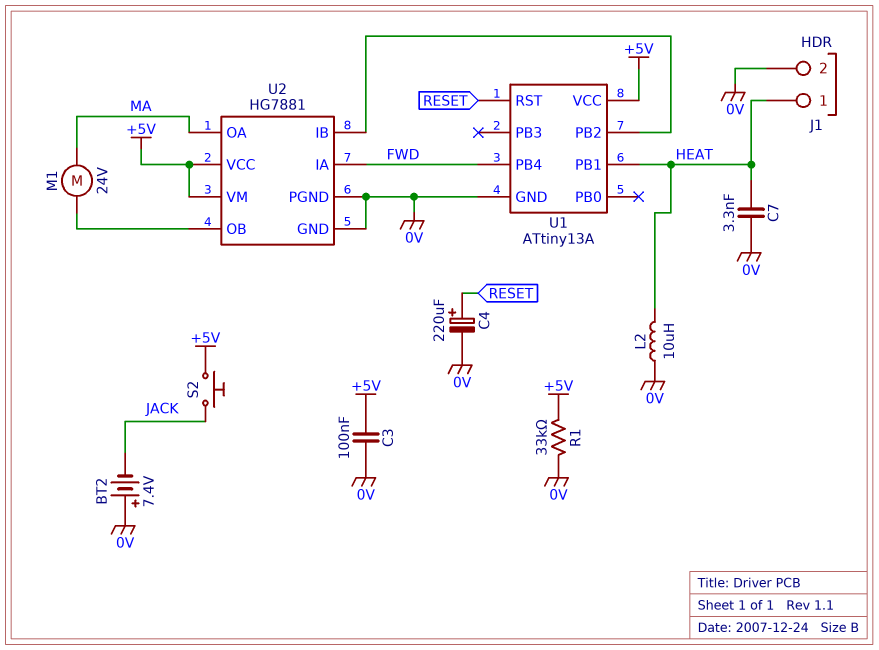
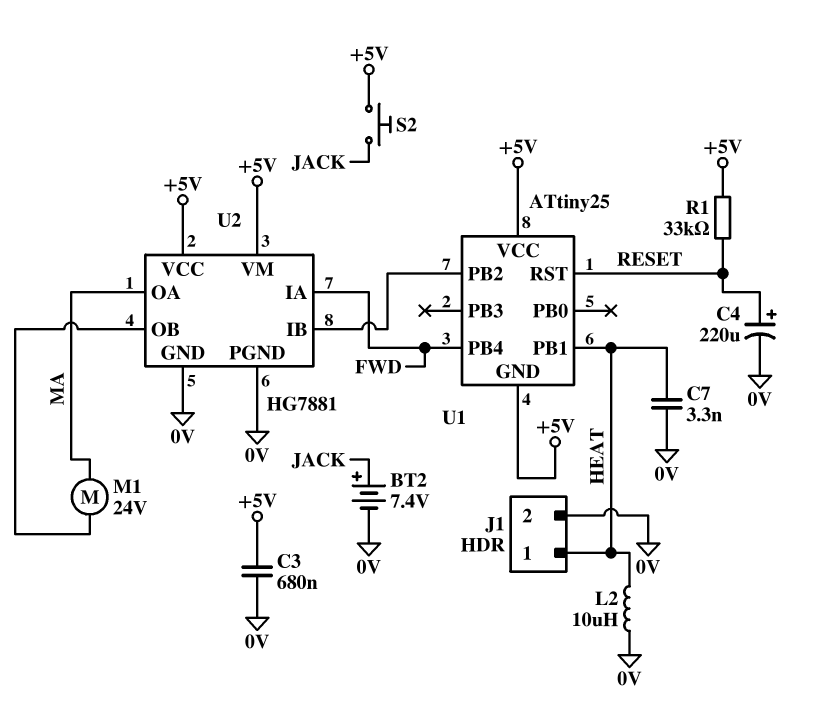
BT2: 7.4V (plus 0V, minus JACK) -> 7.4V (plus JACK, minus 0V)
C3: 100nF (+5V, 0V) -> 680nF (+5V, 0V)
R1: 33k (+5V, 0V) -> 33k (+5V, RESET)
U1: ATtiny13A -> ATtiny25
U1 pin GND: 0V -> +5V

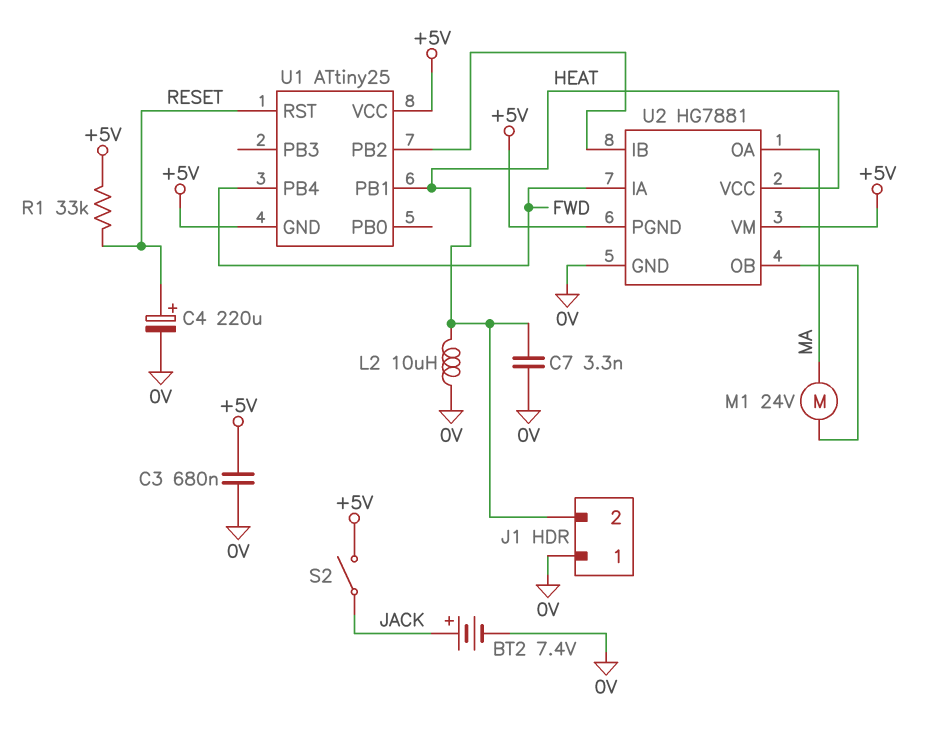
J1 pin 1: HEAT -> 0V
J1 pin 2: 0V -> HEAT
S2: button (+5V, JACK) -> switch (+5V, JACK)
U2 pin PGND: 0V -> +5V
U2 pin VCC: +5V -> HEAT

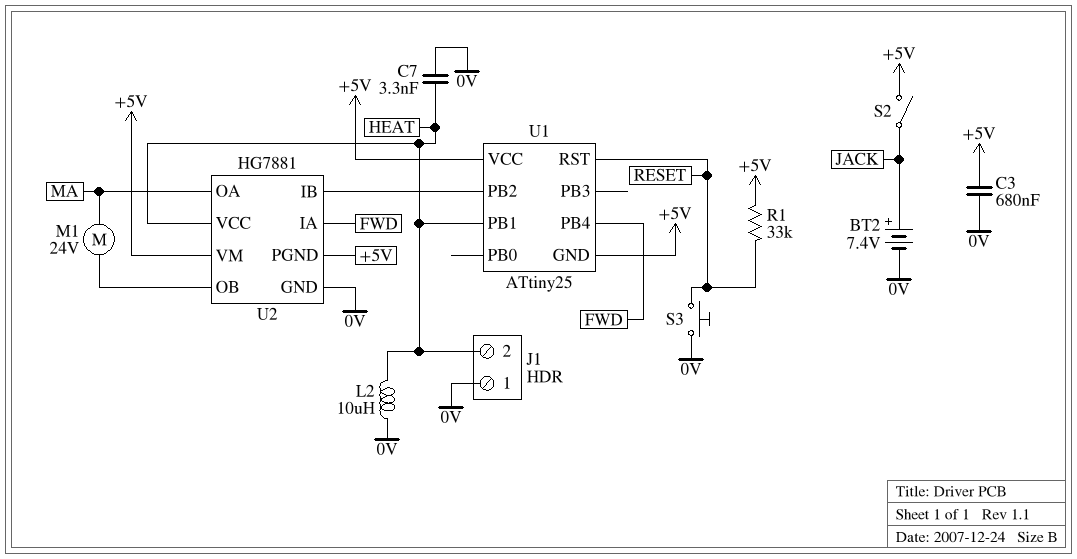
C4: 220uF (plus RESET, minus 0V) -> none
S3: none -> button (0V, RESET)

